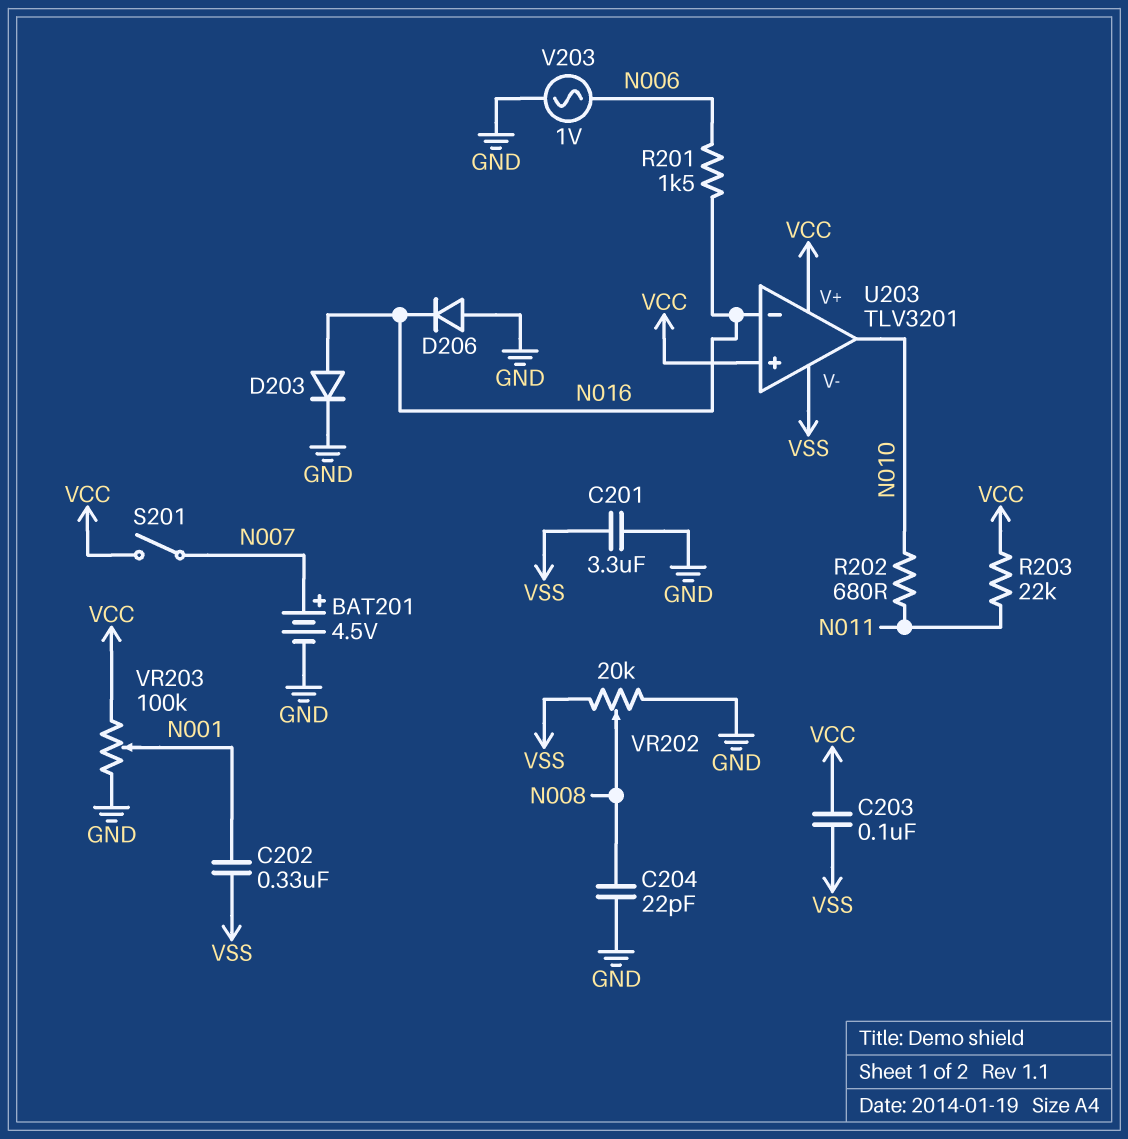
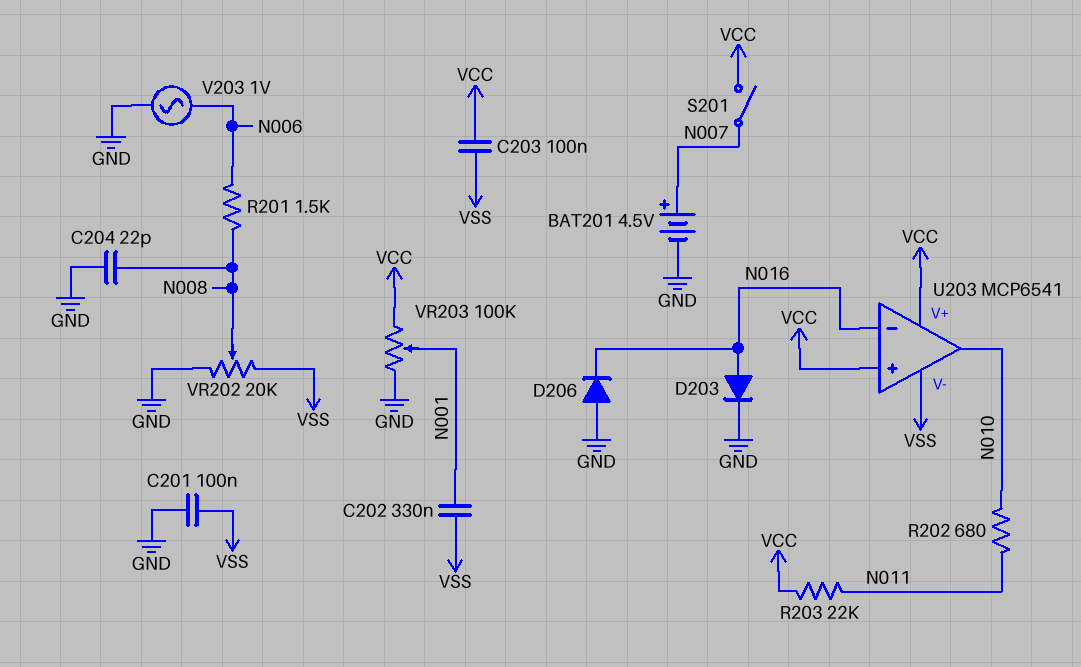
C201: 3.3uF (GND, VSS) -> 100nF (GND, VSS)
R201: 1.5k (N006, N016) -> 1.5k (N006, N008)
U203: TLV3201 -> MCP6541

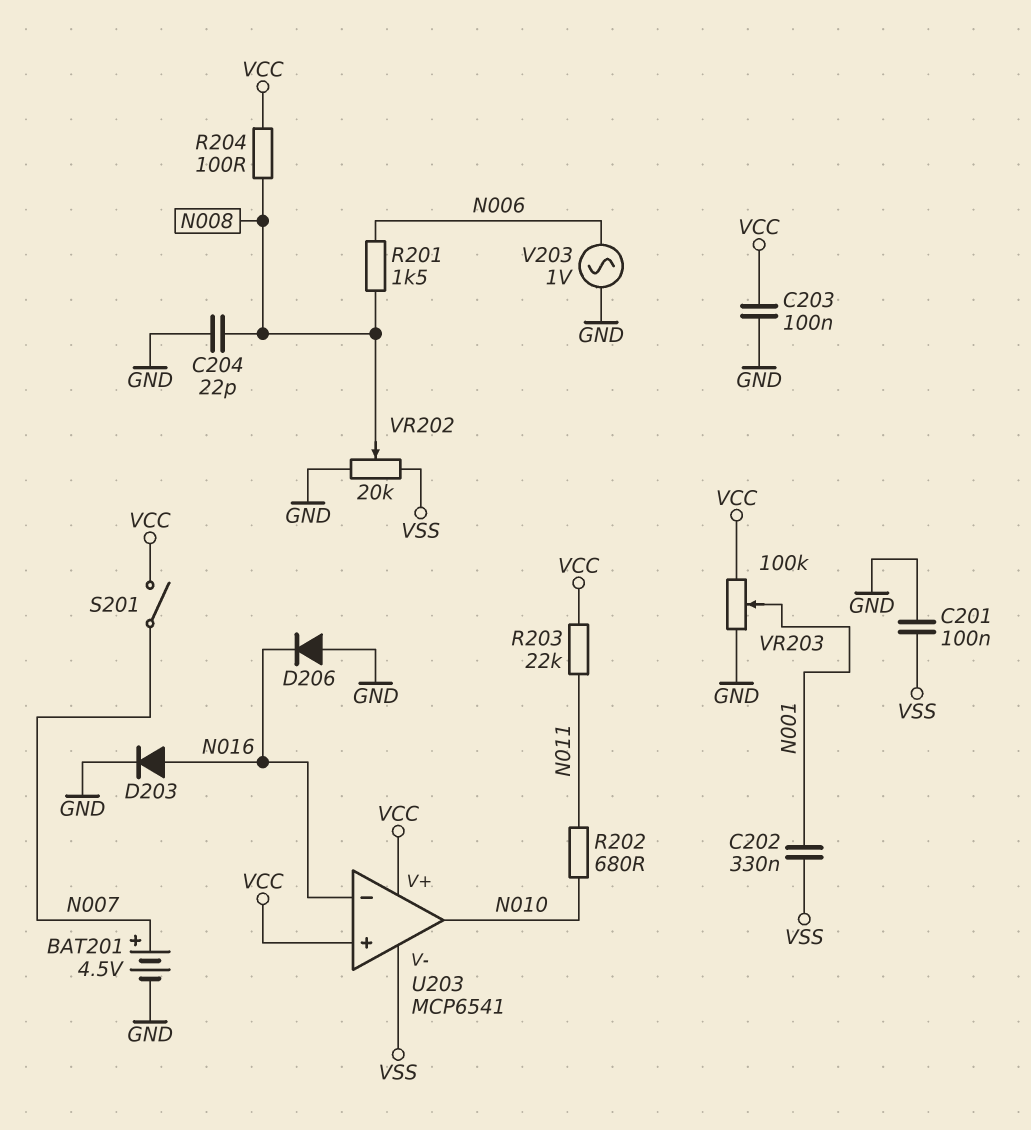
C203: 100nF (VCC, VSS) -> 100nF (GND, VCC)
R204: none -> 100 (N008, VCC)

